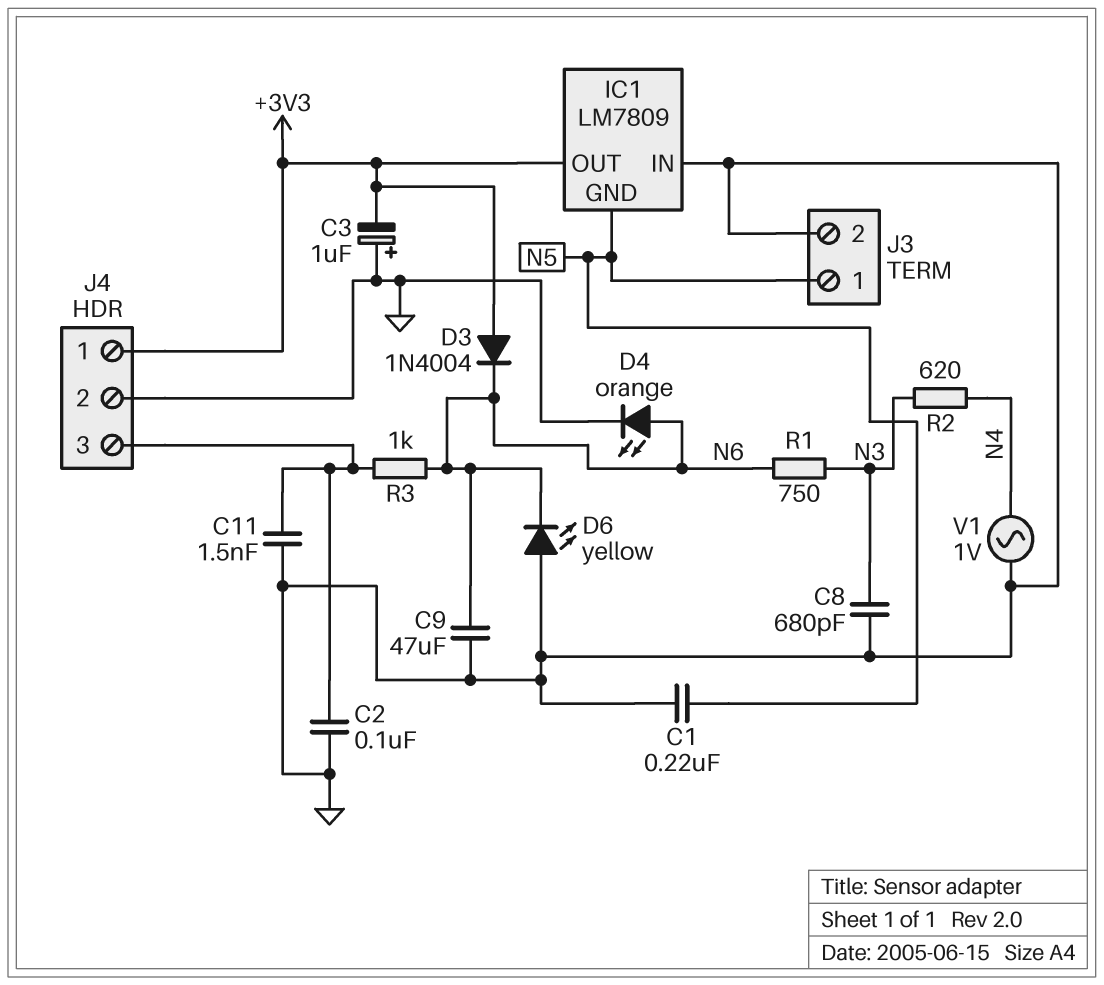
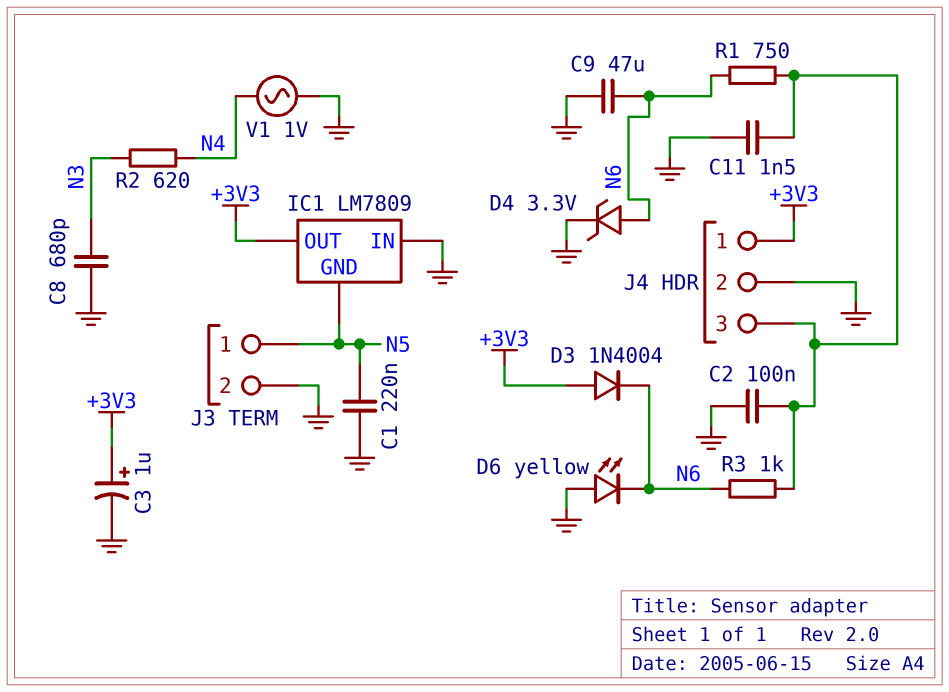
C3: 1uF (plus GND, minus +3V3) -> 1uF (plus +3V3, minus GND)
D4: LED orange (A N6, K GND) -> zener 3.3V (A N6, K GND)
R1: 750 (N3, N6) -> 750 (J4/3, N6)

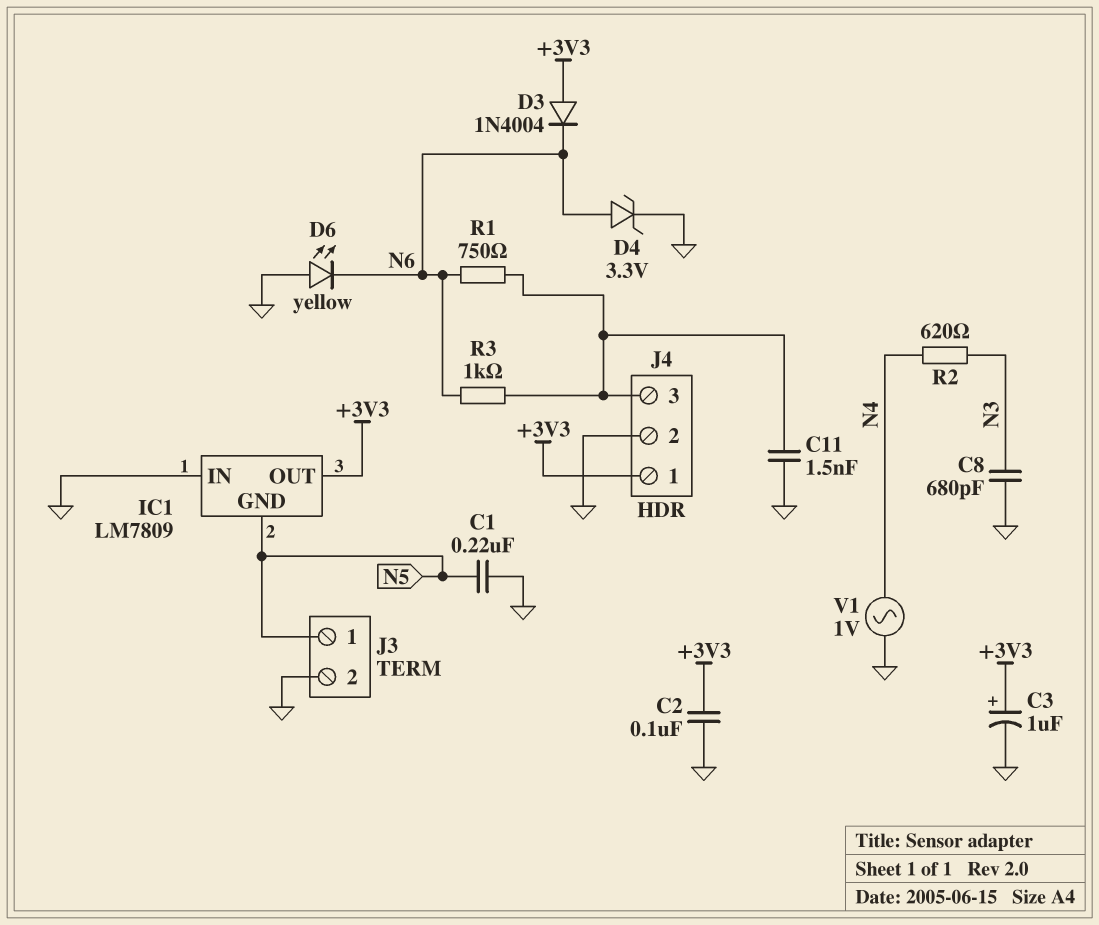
C2: 100nF (GND, J4/3) -> 100nF (+3V3, GND)
C9: 47uF (GND, N6) -> none

